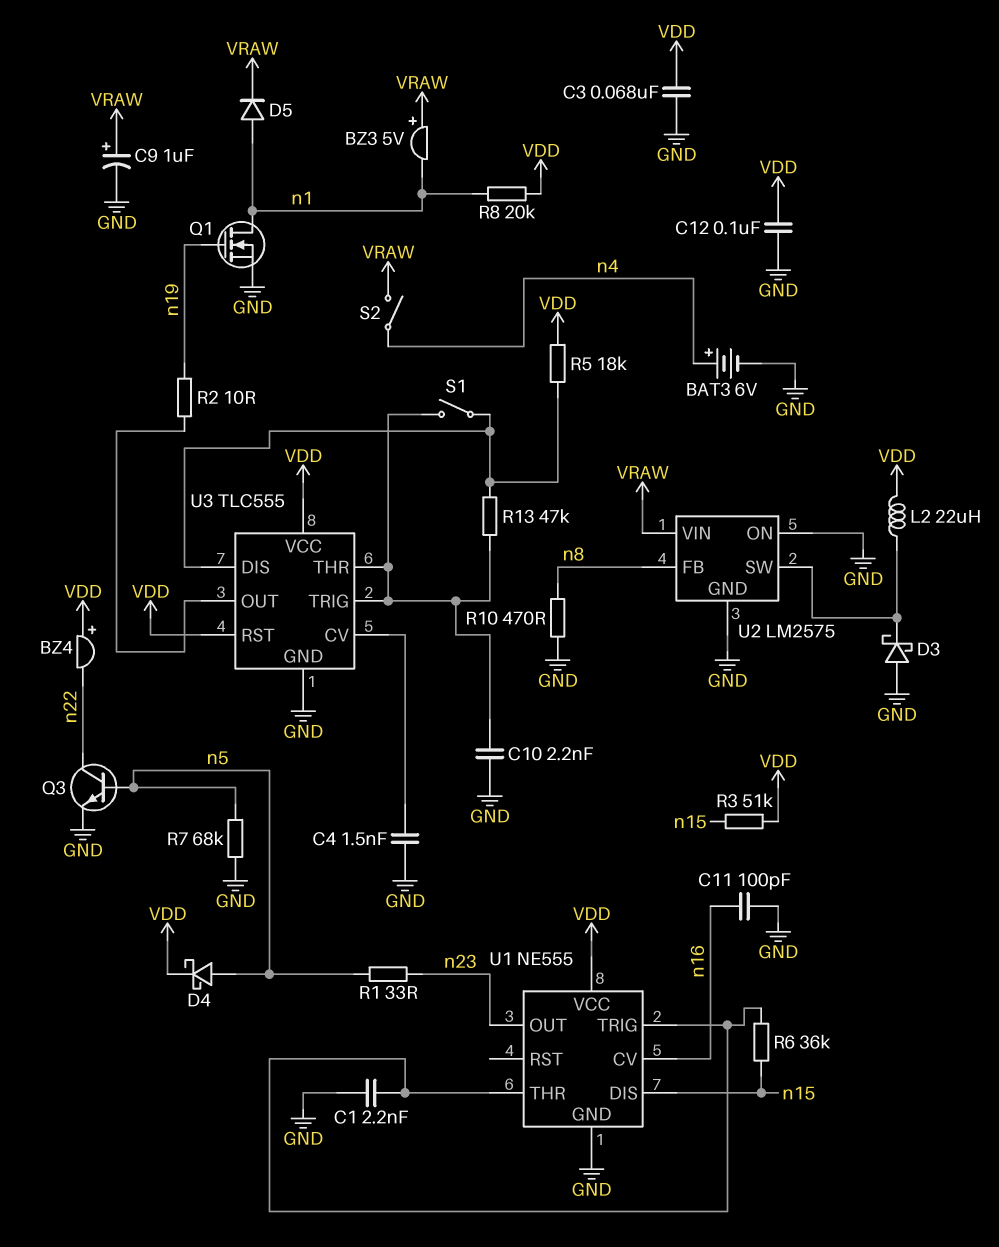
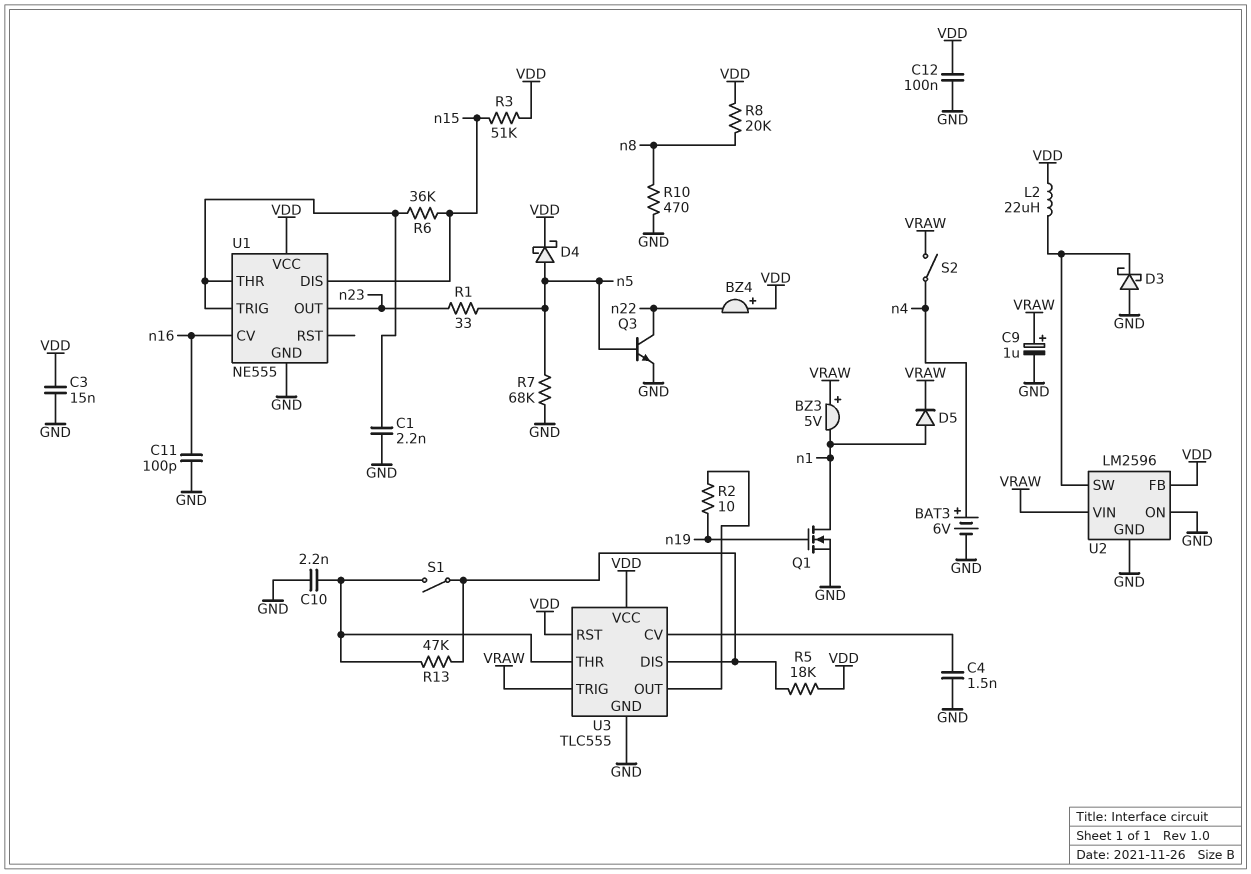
C3: 68nF (GND, VDD) -> 15nF (GND, VDD)
R8: 20k (VDD, n1) -> 20k (VDD, n8)
U2: LM2575 -> LM2596
U2 pin FB: n8 -> VDD
U3 pin TRIG: U3/THR -> VRAW

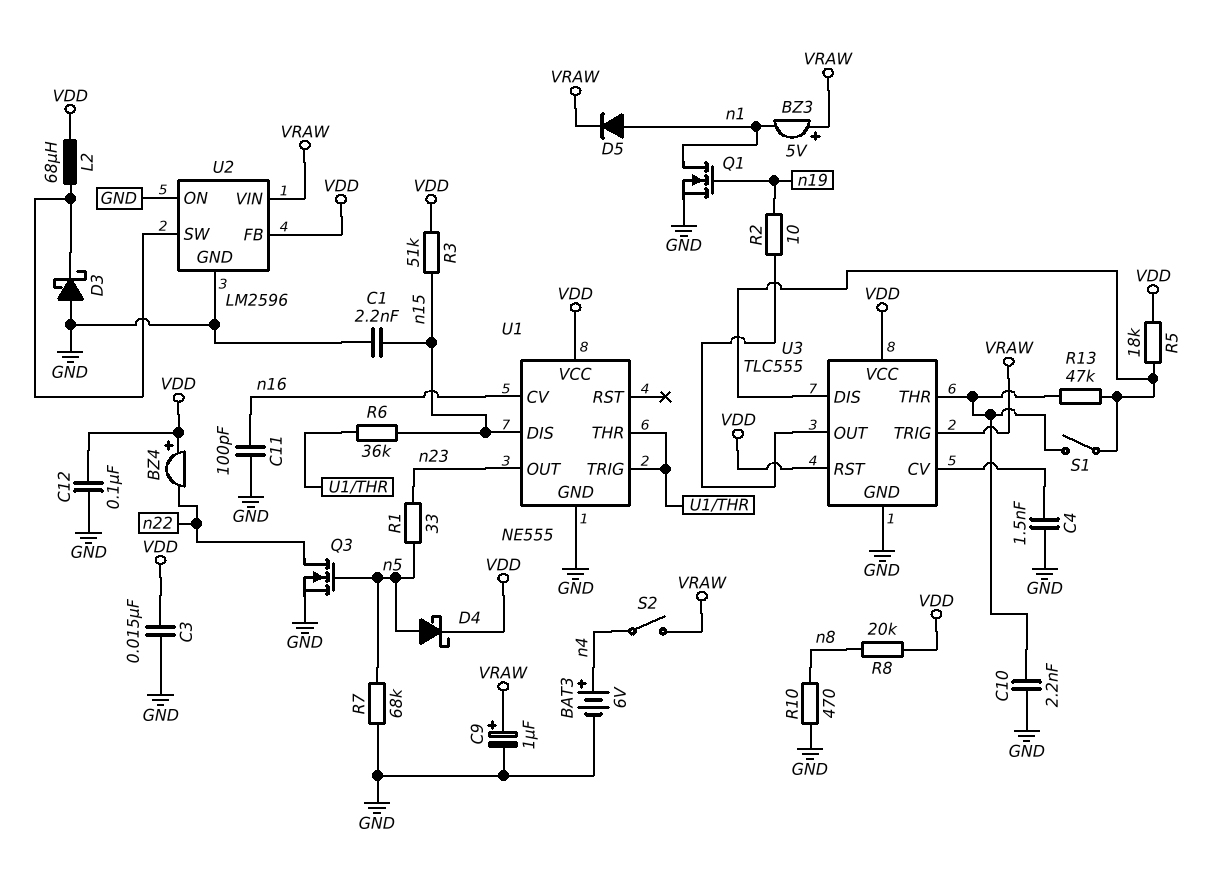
C1: 2.2nF (GND, U1/THR) -> 2.2nF (GND, n15)
L2: 22uH (U2/SW, VDD) -> 68uH (U2/SW, VDD)
Q3: NPN (B n5, C n22, E GND) -> NMOS (G n5, D n22, S GND)

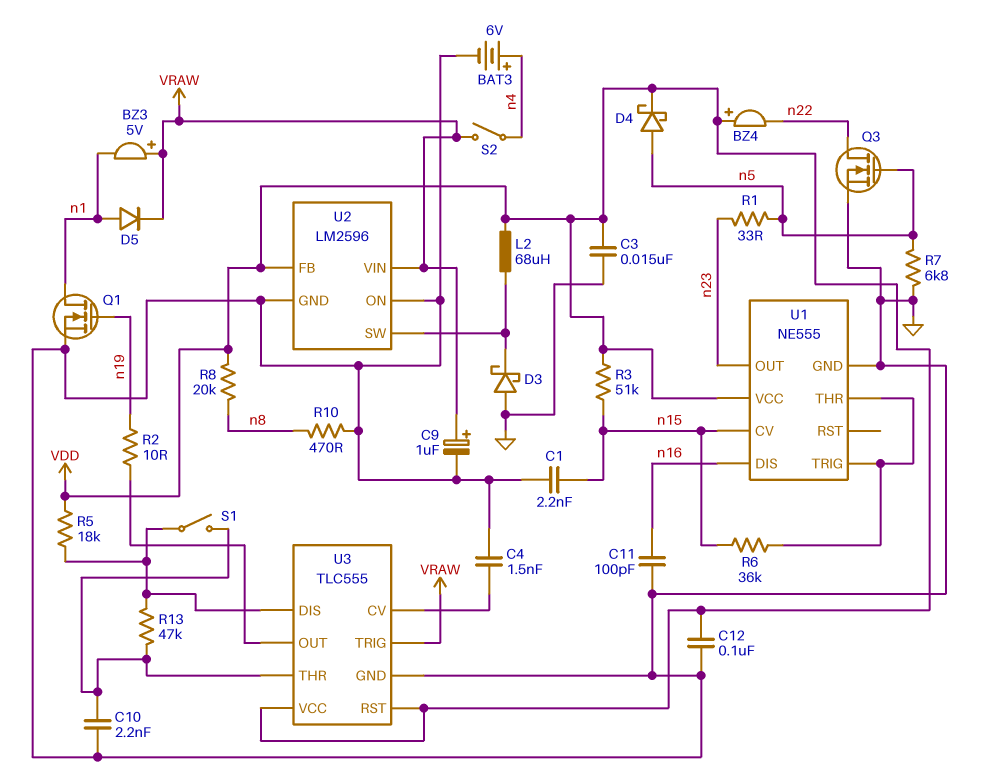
R7: 68k (GND, n5) -> 6.8k (GND, n5)
U1 pin CV: n16 -> n15
U1 pin DIS: n15 -> n16

